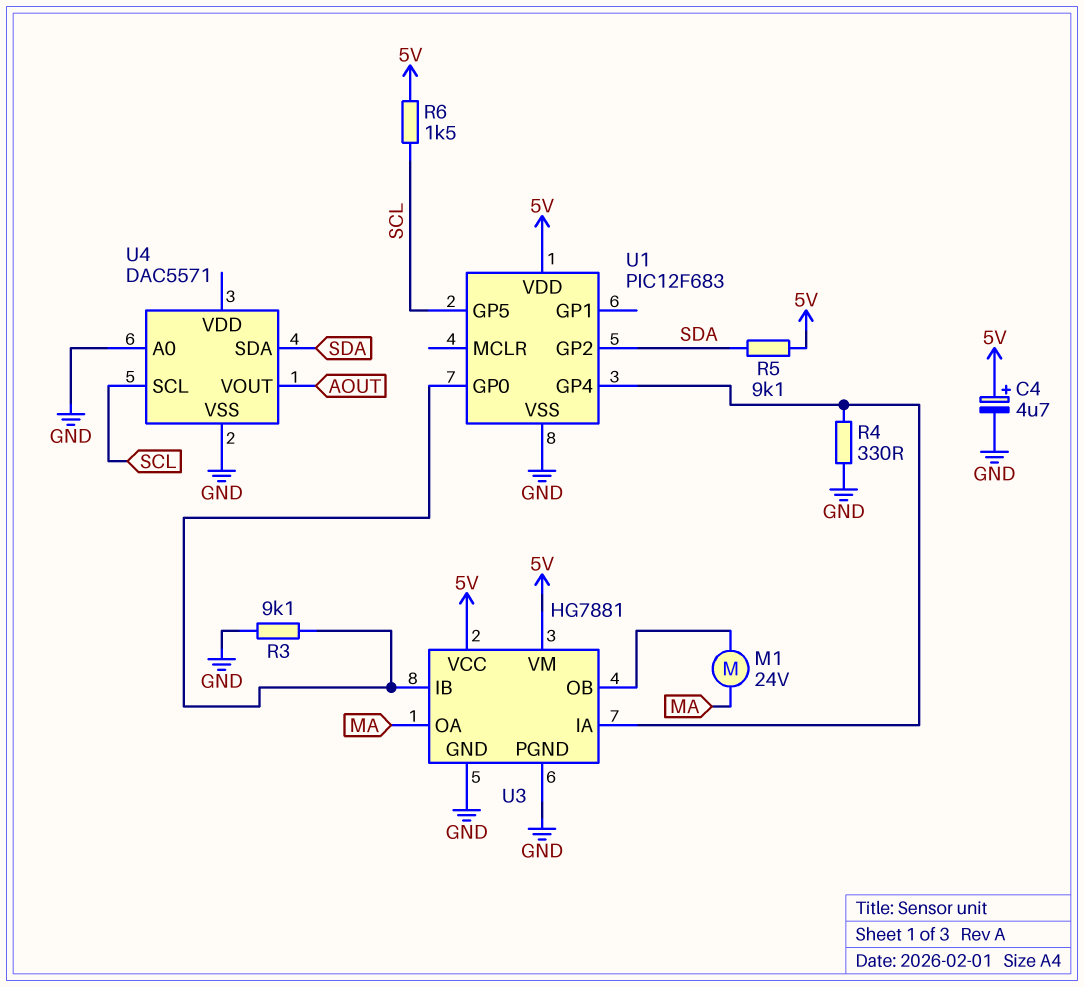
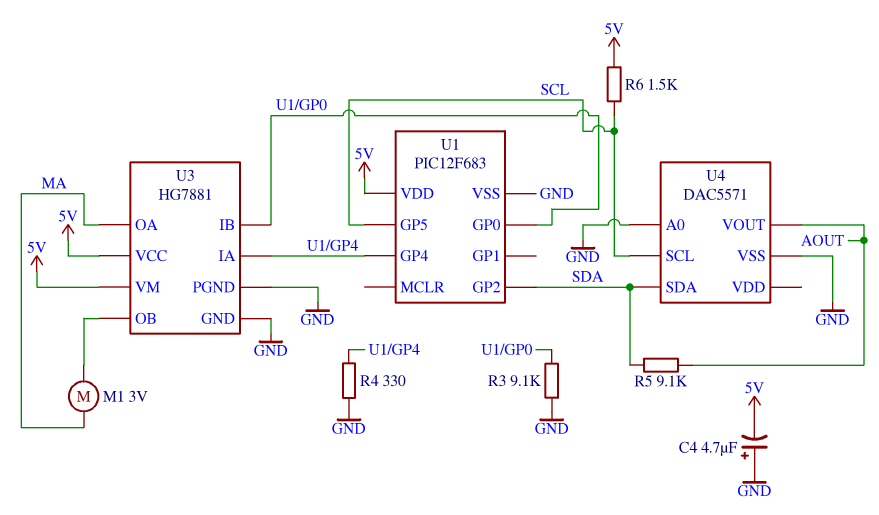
C4: 4.7uF (plus 5V, minus GND) -> 4.7uF (plus GND, minus 5V)
M1: motor 24V (MA, U3/OB) -> motor 3V (MA, U3/OB)
R5: 9.1k (5V, SDA) -> 9.1k (AOUT, SDA)

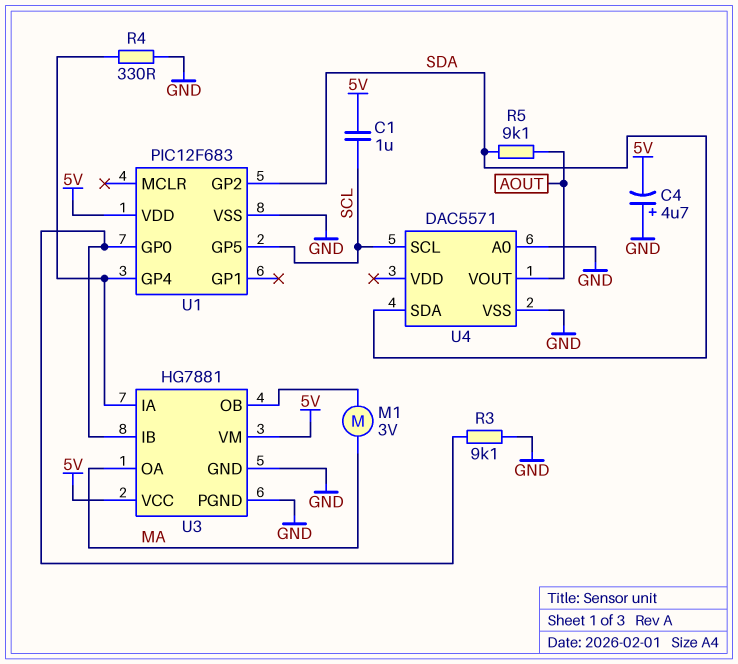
C1: none -> 1uF (5V, SCL)
R6: 1.5k (5V, SCL) -> none

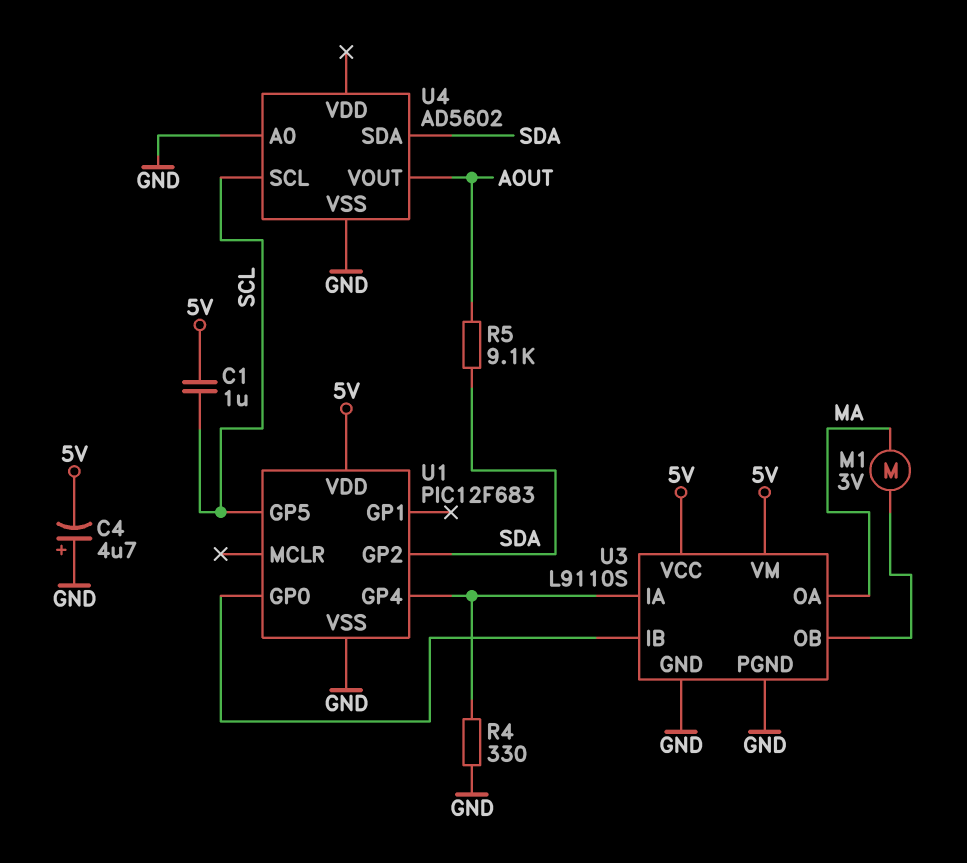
R3: 9.1k (GND, U1/GP0) -> none
U3: HG7881 -> L9110S
U4: DAC5571 -> AD5602

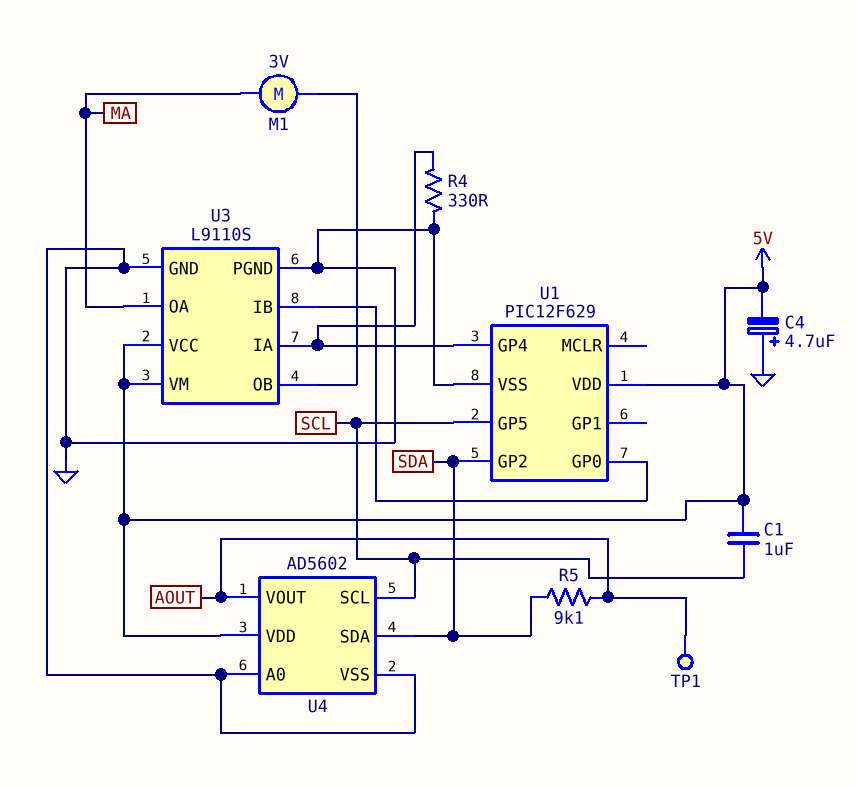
TP1: none -> test point (AOUT)
U1: PIC12F683 -> PIC12F629
U4 pin VDD: none -> 5V

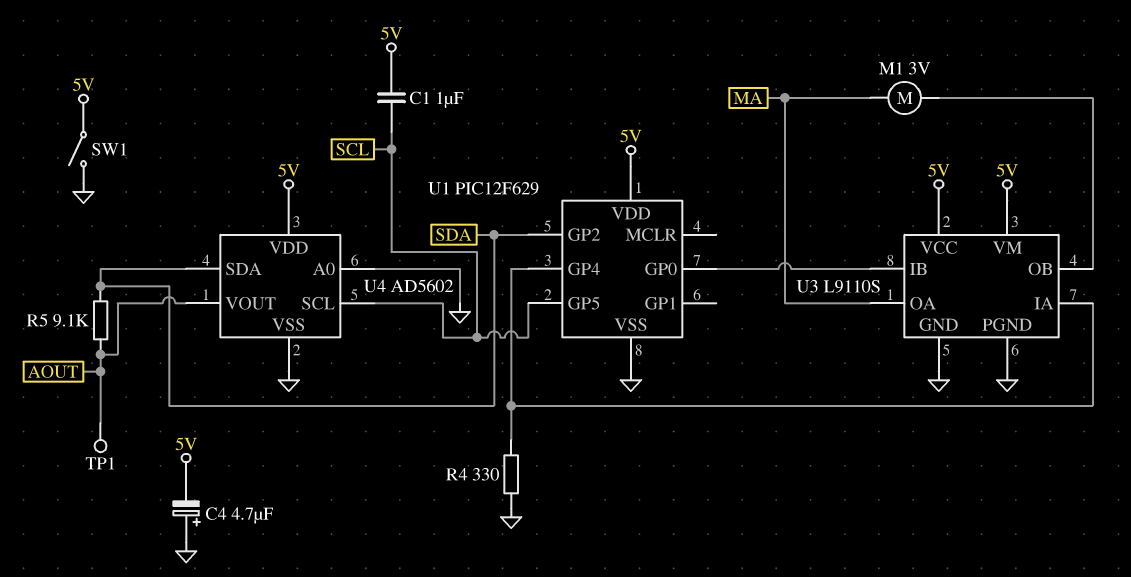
SW1: none -> switch (5V, GND)

